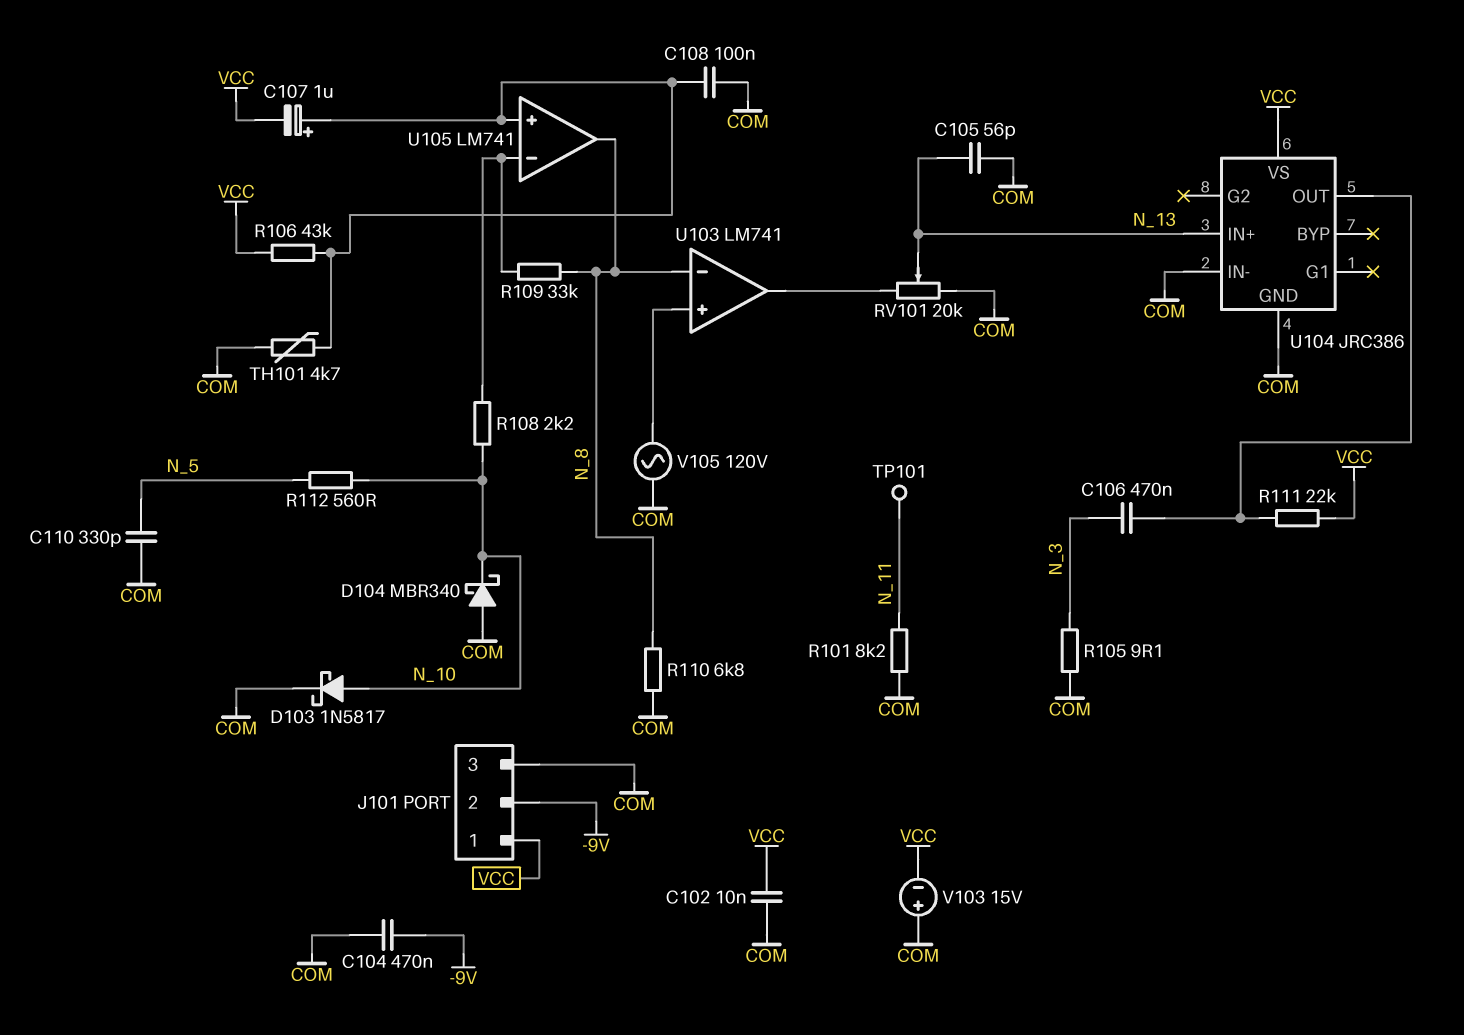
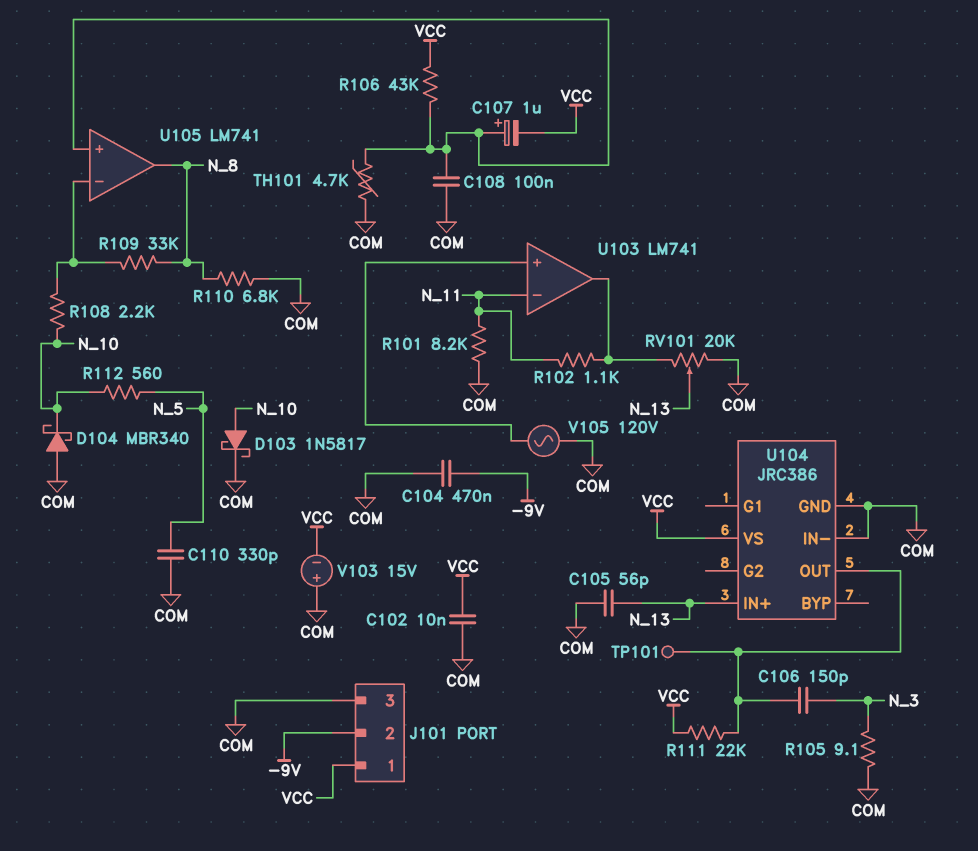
C106: 470nF (N_3, U104/OUT) -> 150pF (N_3, U104/OUT)
R102: none -> 1.1k (N_11, U103/out)
TP101: test point (N_11) -> test point (U104/OUT)
U103 pin in-: N_8 -> N_11

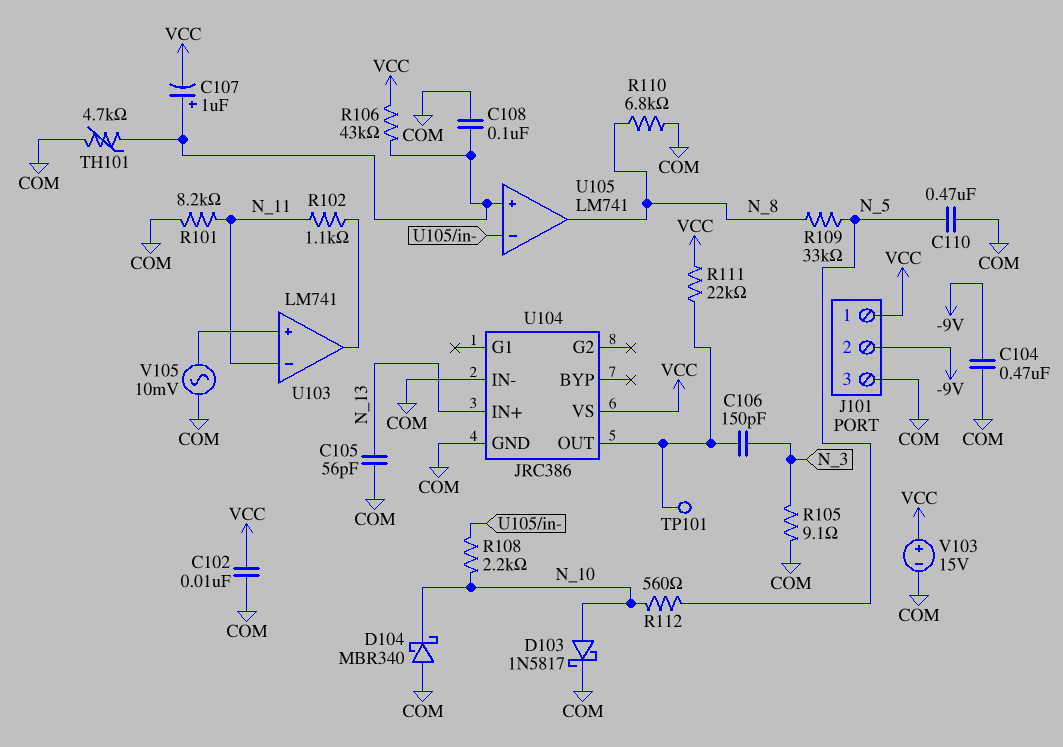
C110: 330pF (COM, N_5) -> 470nF (COM, N_5)
R109: 33k (N_8, U105/in-) -> 33k (N_5, N_8)
RV101: 20k (COM, U103/out, wiper N_13) -> none
V103: 15V (plus COM, minus VCC) -> 15V (plus VCC, minus COM)
V105: AC 120V (COM, U103/in+) -> AC 10mV (COM, U103/in+)

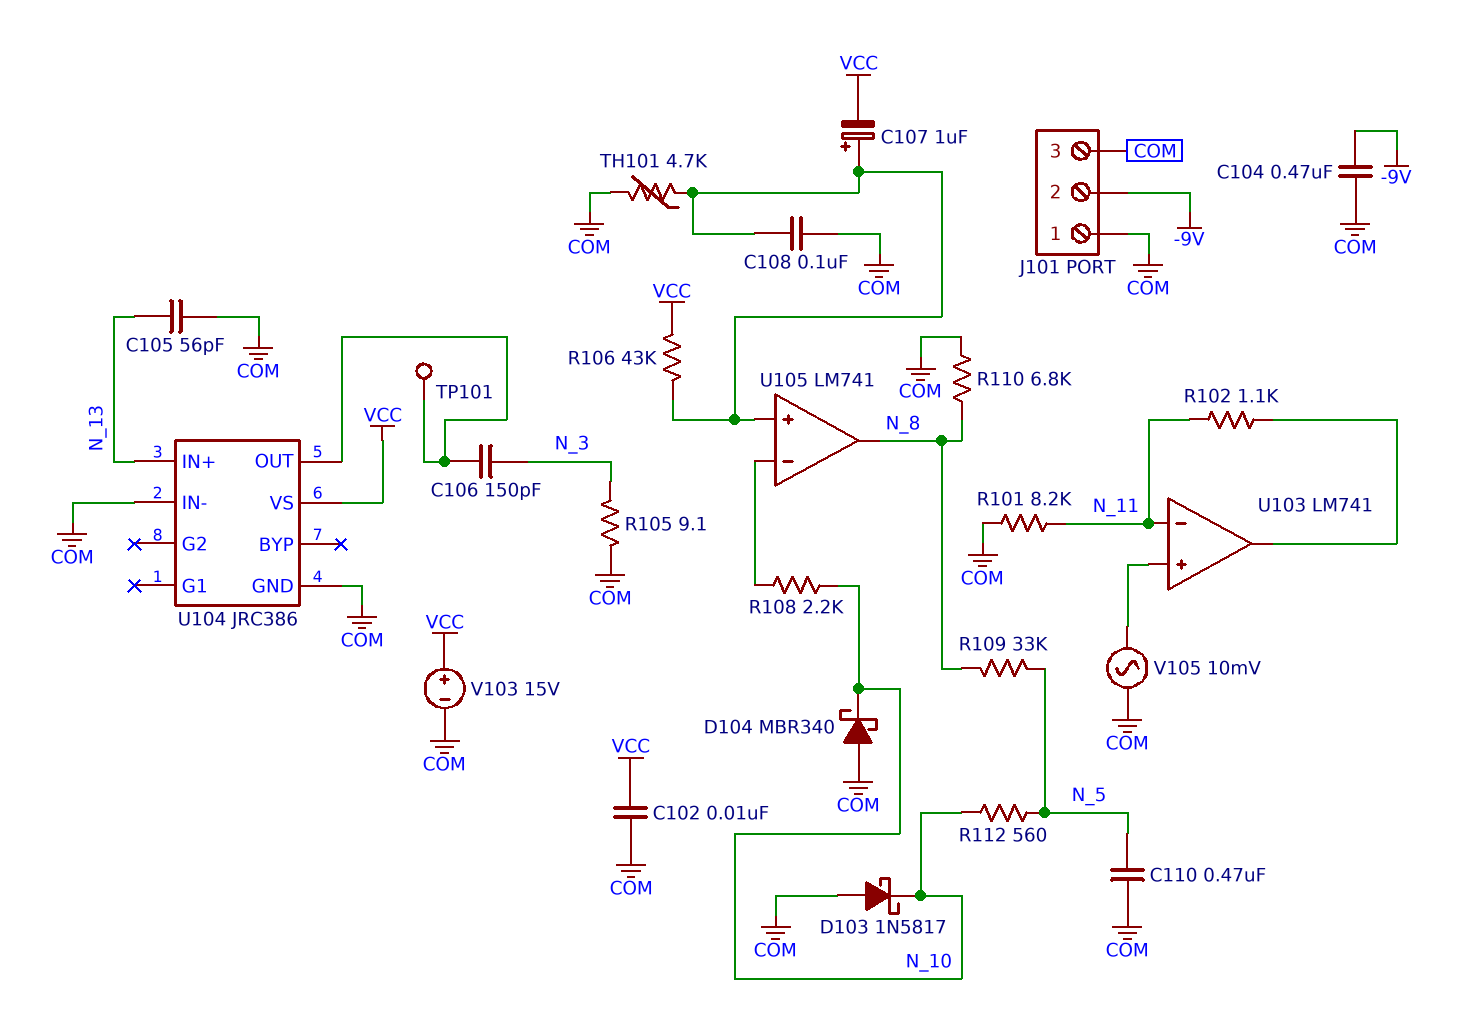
D103: schottky 1N5817 (A N_10, K COM) -> schottky 1N5817 (A COM, K N_10)
J101 pin 1: VCC -> COM
R111: 22k (U104/OUT, VCC) -> none

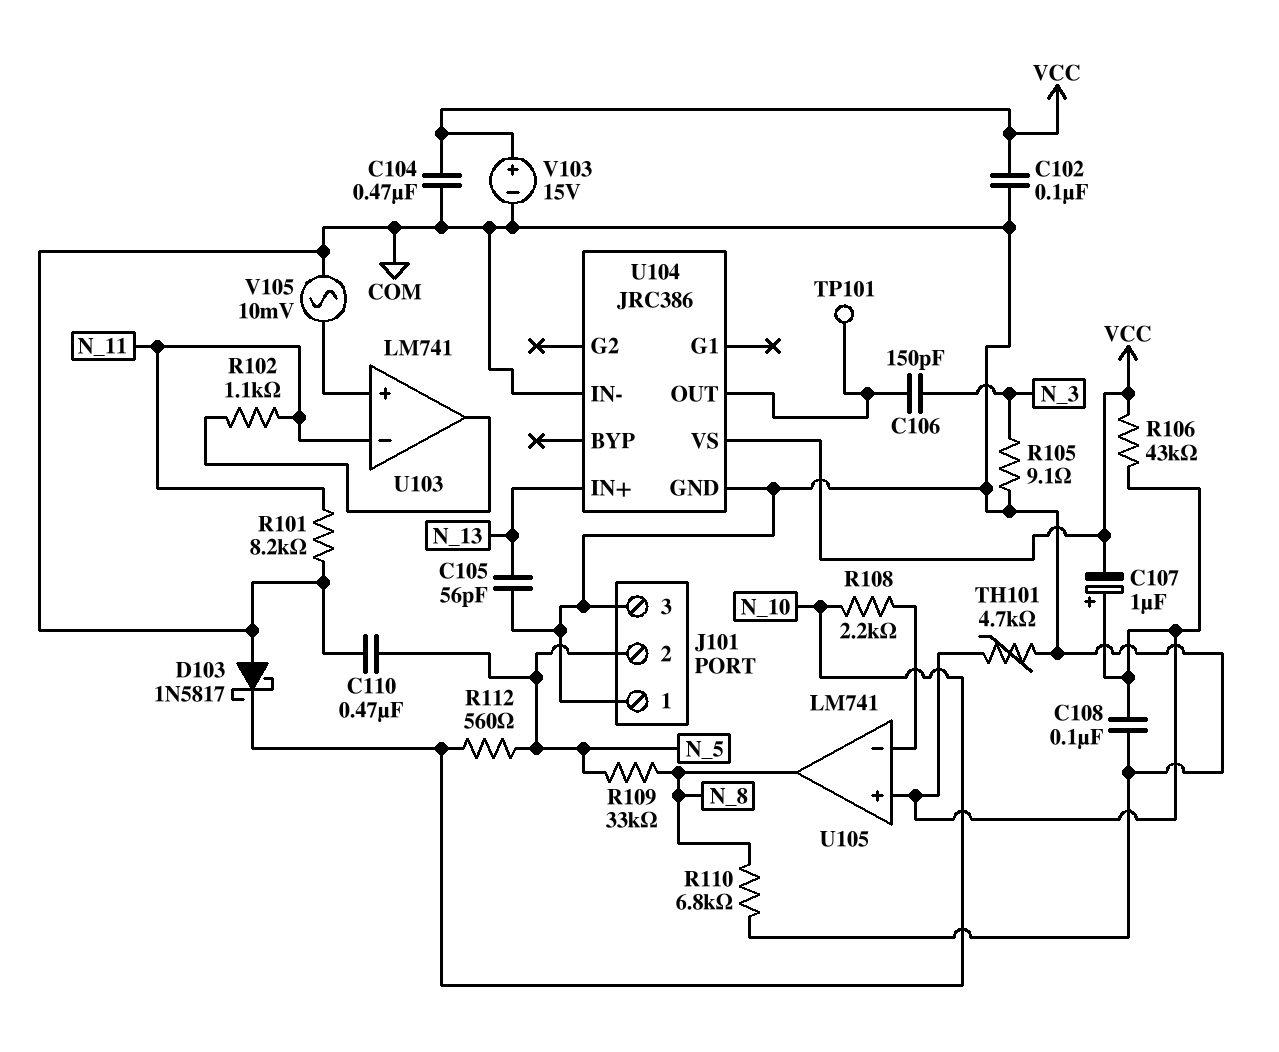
C102: 10nF (COM, VCC) -> 100nF (COM, VCC)
C104: 470nF (-9V, COM) -> 470nF (COM, VCC)
D104: schottky MBR340 (A COM, K N_10) -> none
J101 pin 2: -9V -> N_5

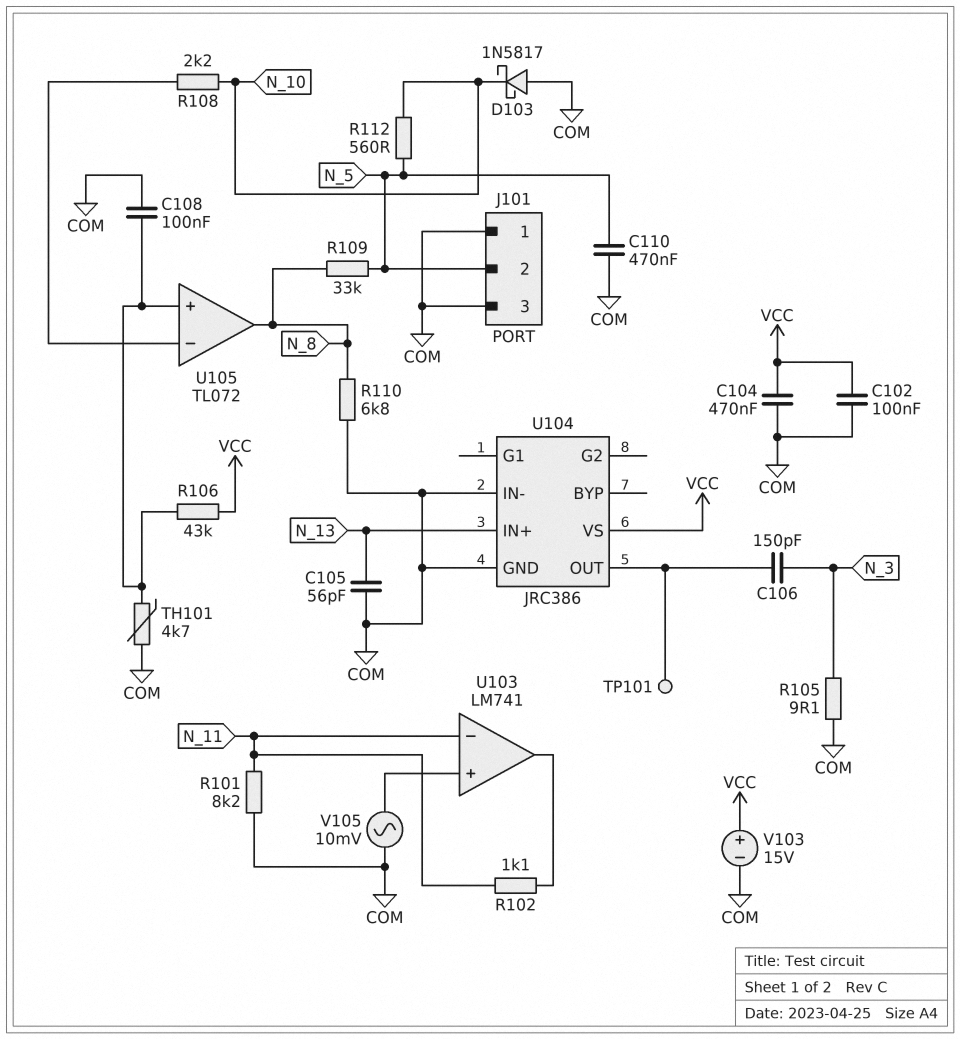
C107: 1uF (plus U105/in+, minus VCC) -> none
U105: LM741 -> TL072

